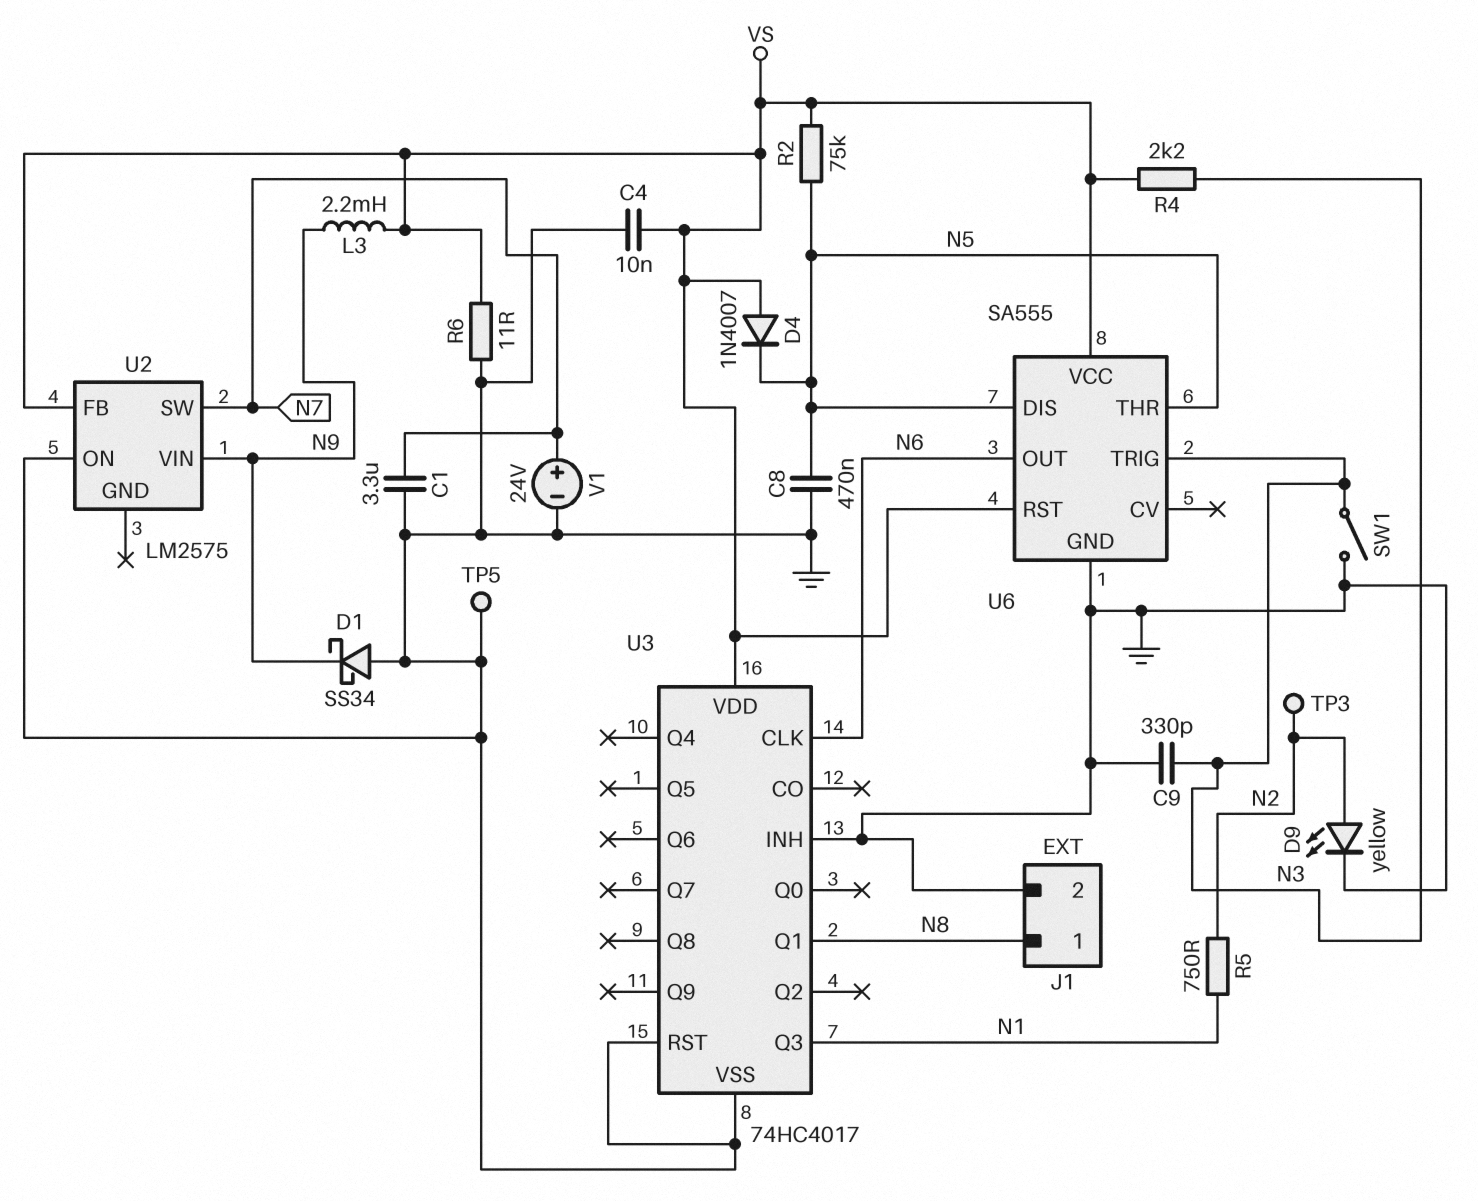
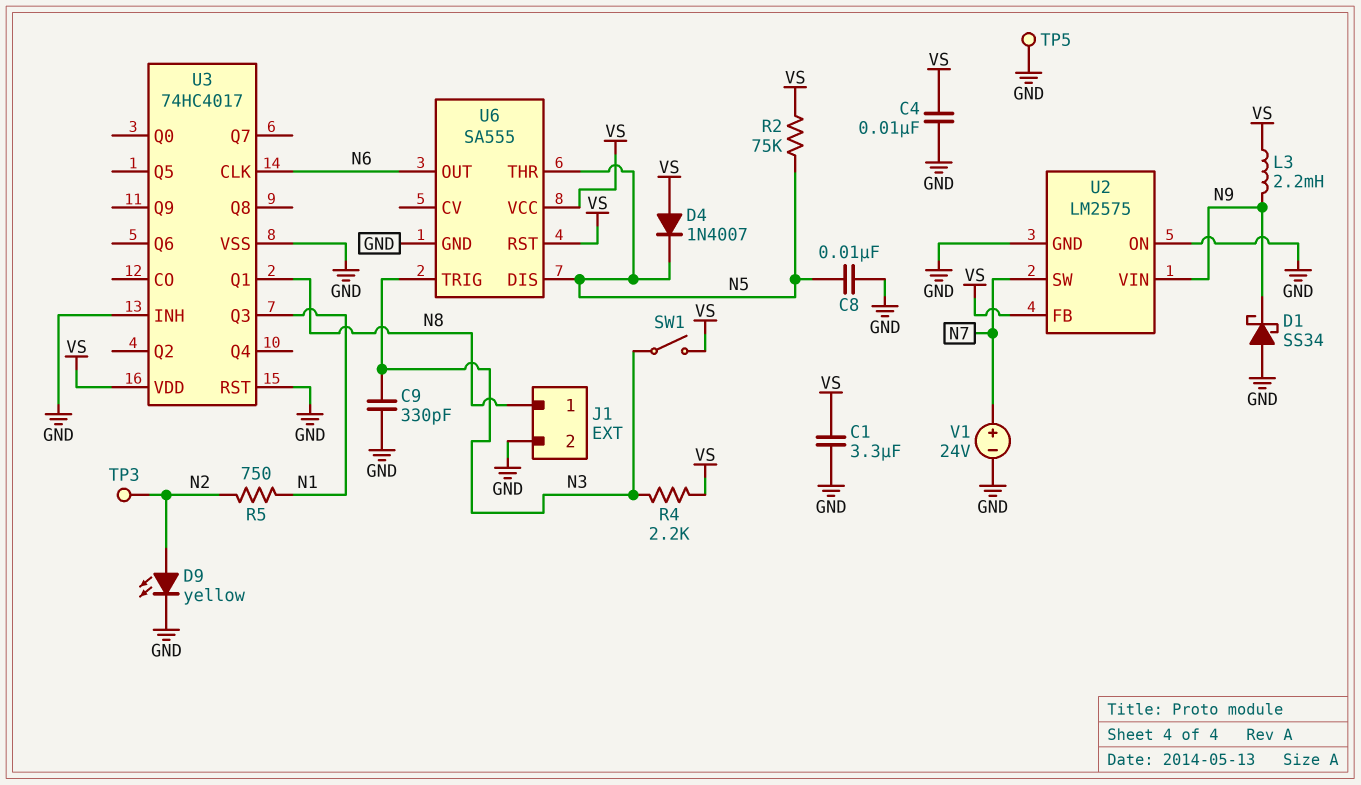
C1: 3.3uF (GND, N7) -> 3.3uF (GND, VS)
C8: 470nF (GND, N5) -> 10nF (GND, N5)
R6: 11 (GND, VS) -> none
SW1: switch (GND, N3) -> switch (N3, VS)
U2 pin GND: none -> GND

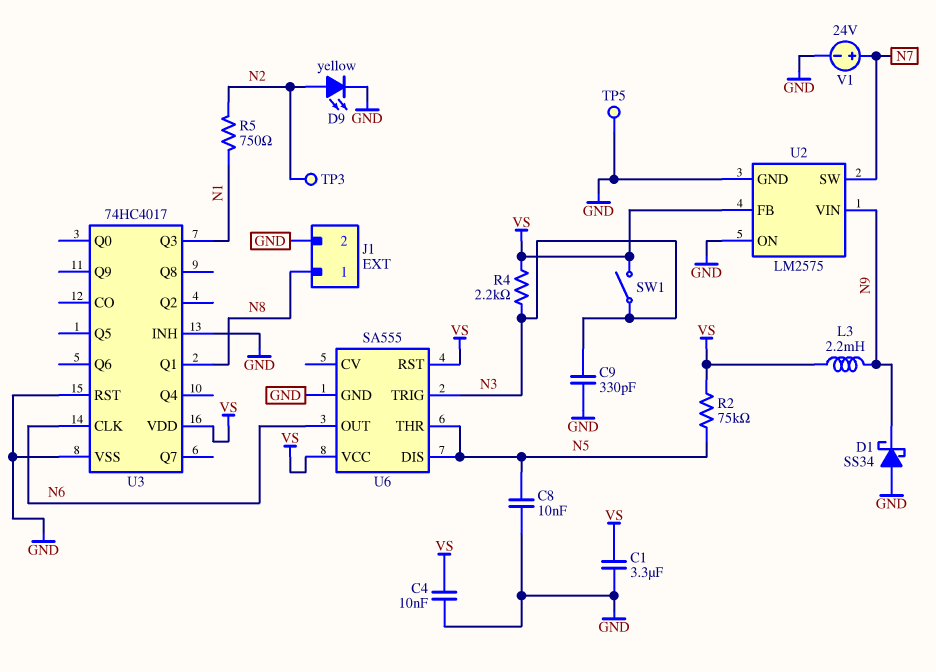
D4: diode 1N4007 (A VS, K N5) -> none

